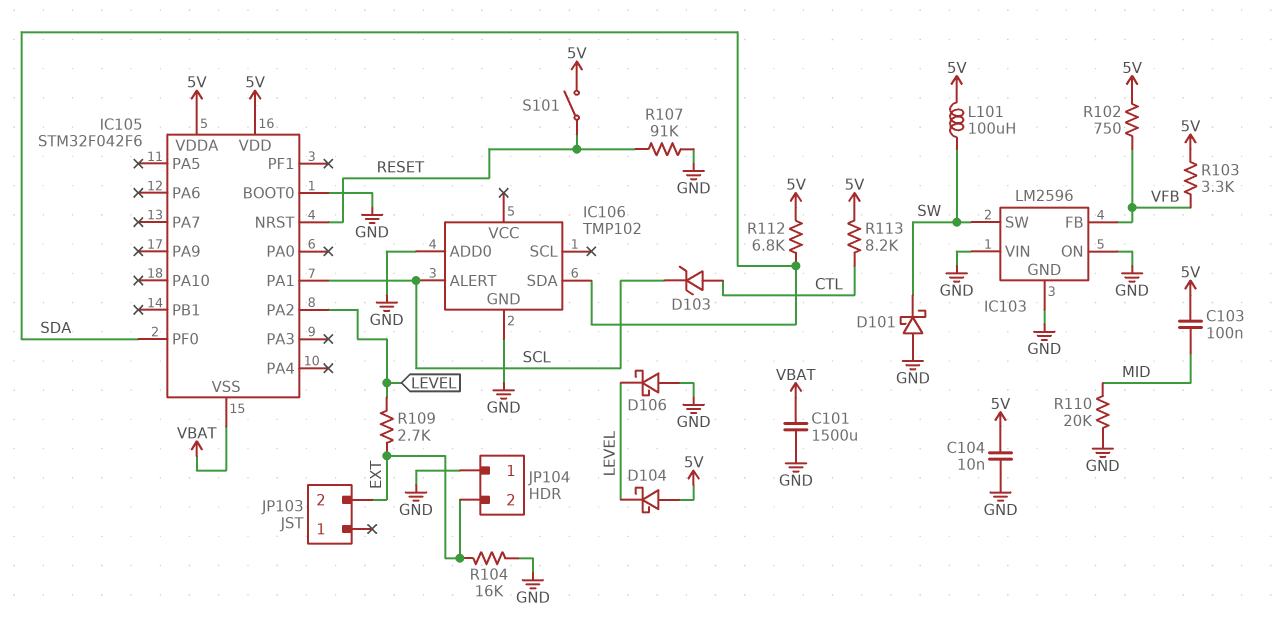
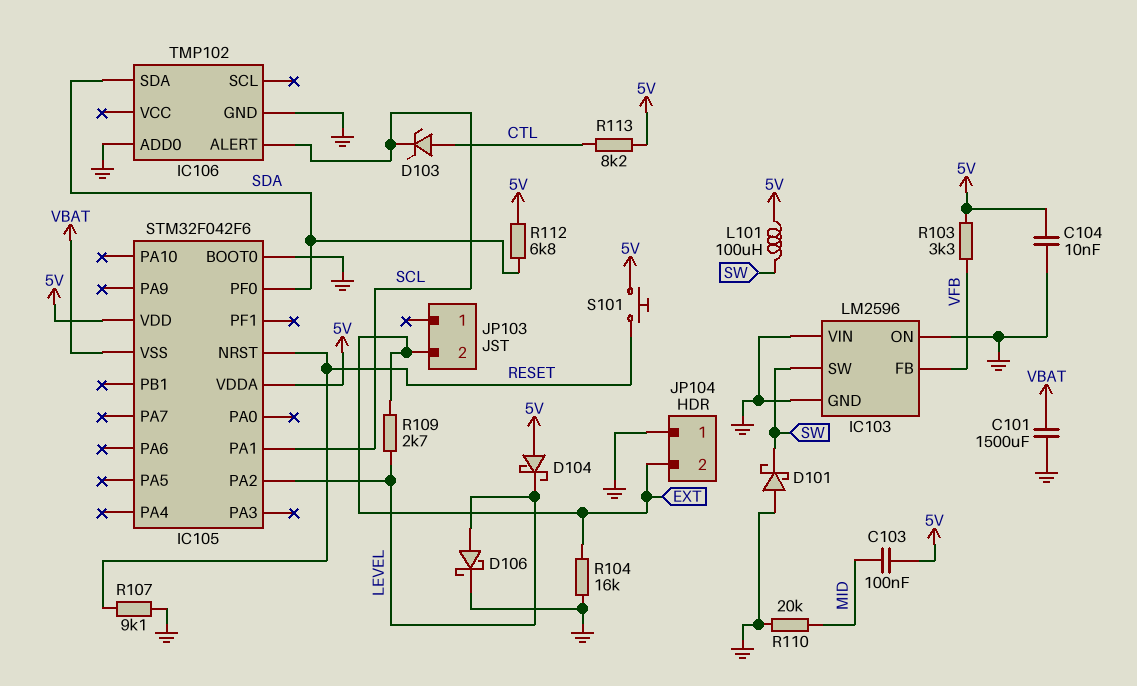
D106: schottky (A GND, K LEVEL) -> schottky (A LEVEL, K GND)
R102: 750 (5V, VFB) -> none
R107: 91k (GND, RESET) -> 9.1k (GND, RESET)
S101: switch (5V, RESET) -> button (5V, RESET)

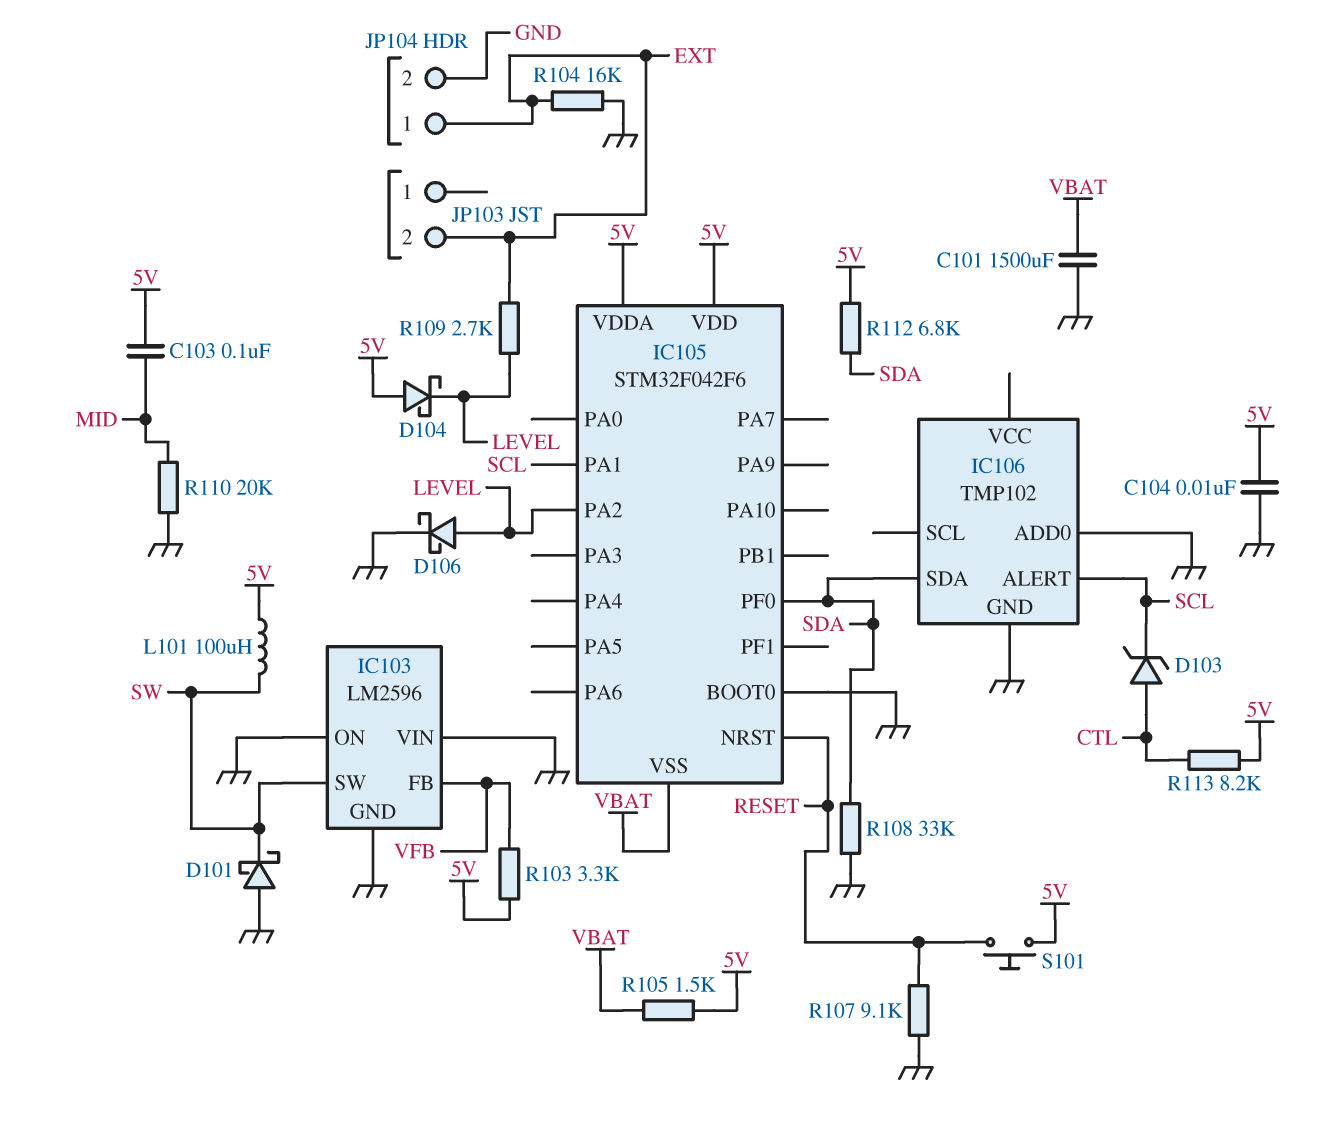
JP104 pin 1: GND -> EXT
JP104 pin 2: EXT -> GND
R105: none -> 1.5k (5V, VBAT)
R108: none -> 33k (GND, SDA)

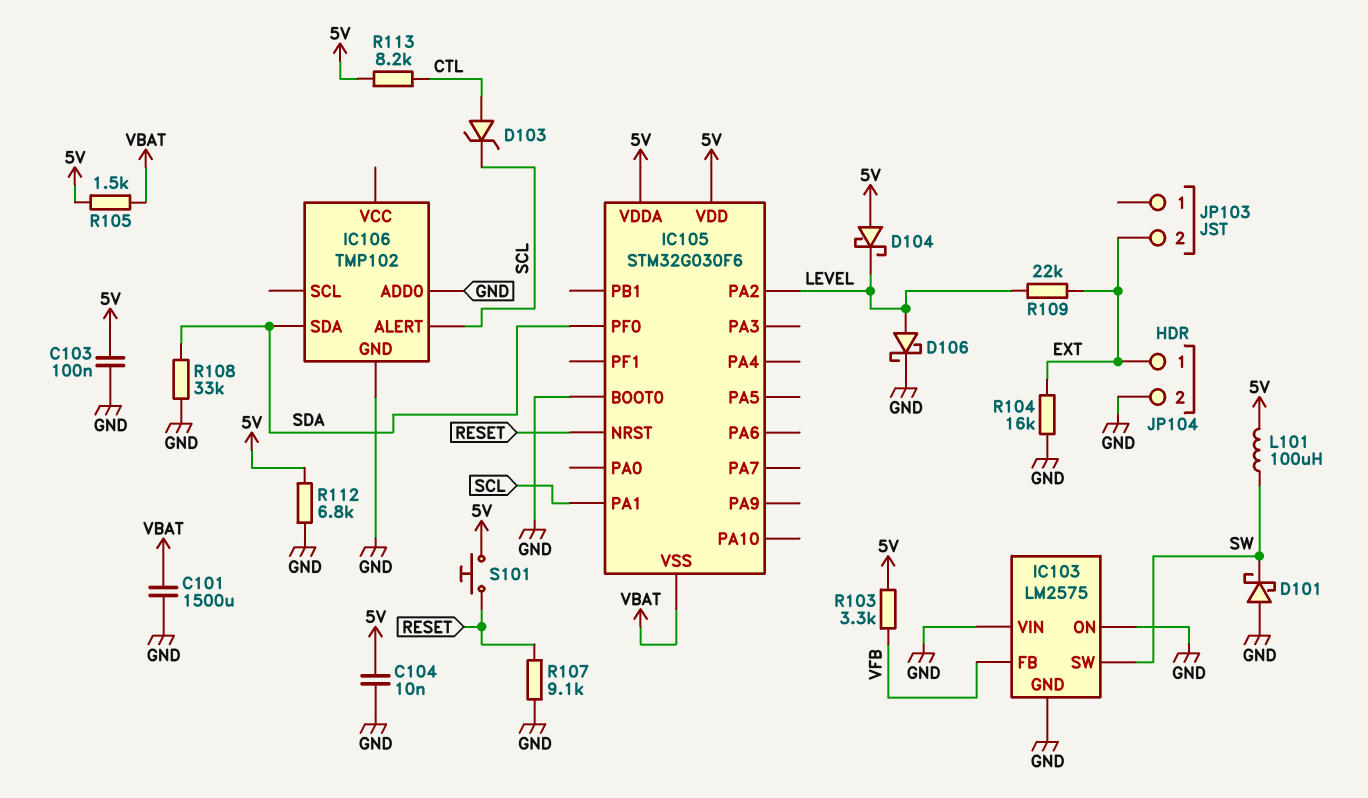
C103: 100nF (5V, MID) -> 100nF (5V, GND)
IC103: LM2596 -> LM2575
IC105: STM32F042F6 -> STM32G030F6
R109: 2.7k (EXT, LEVEL) -> 22k (EXT, LEVEL)
R110: 20k (GND, MID) -> none
R112: 6.8k (5V, SDA) -> 6.8k (5V, GND)

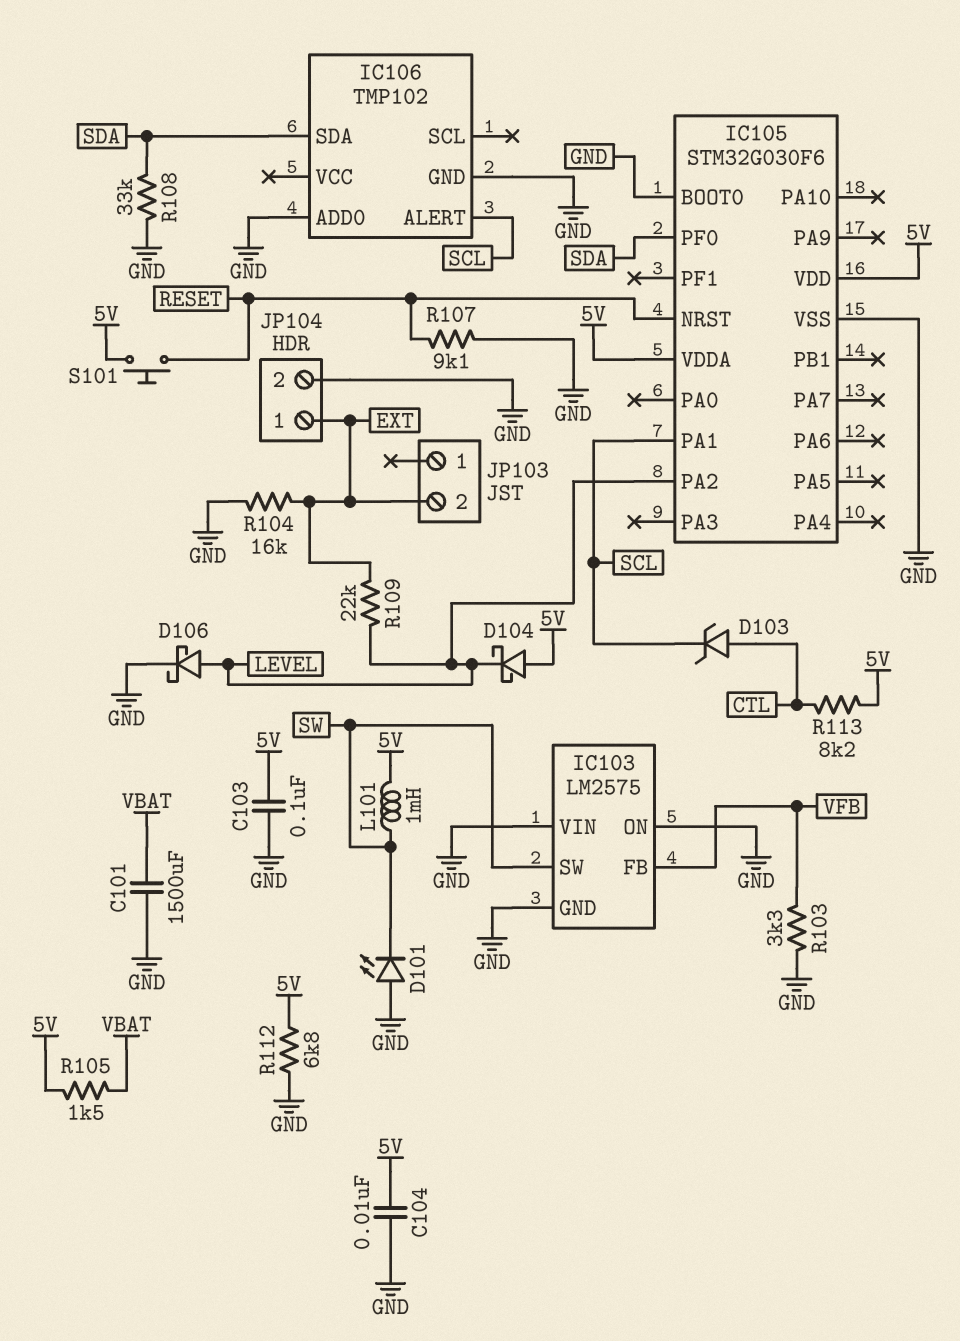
D101: schottky (A GND, K SW) -> LED (A GND, K SW)
IC105 pin VSS: VBAT -> GND
L101: 100uH (5V, SW) -> 1mH (5V, SW)
R103: 3.3k (5V, VFB) -> 3.3k (GND, VFB)

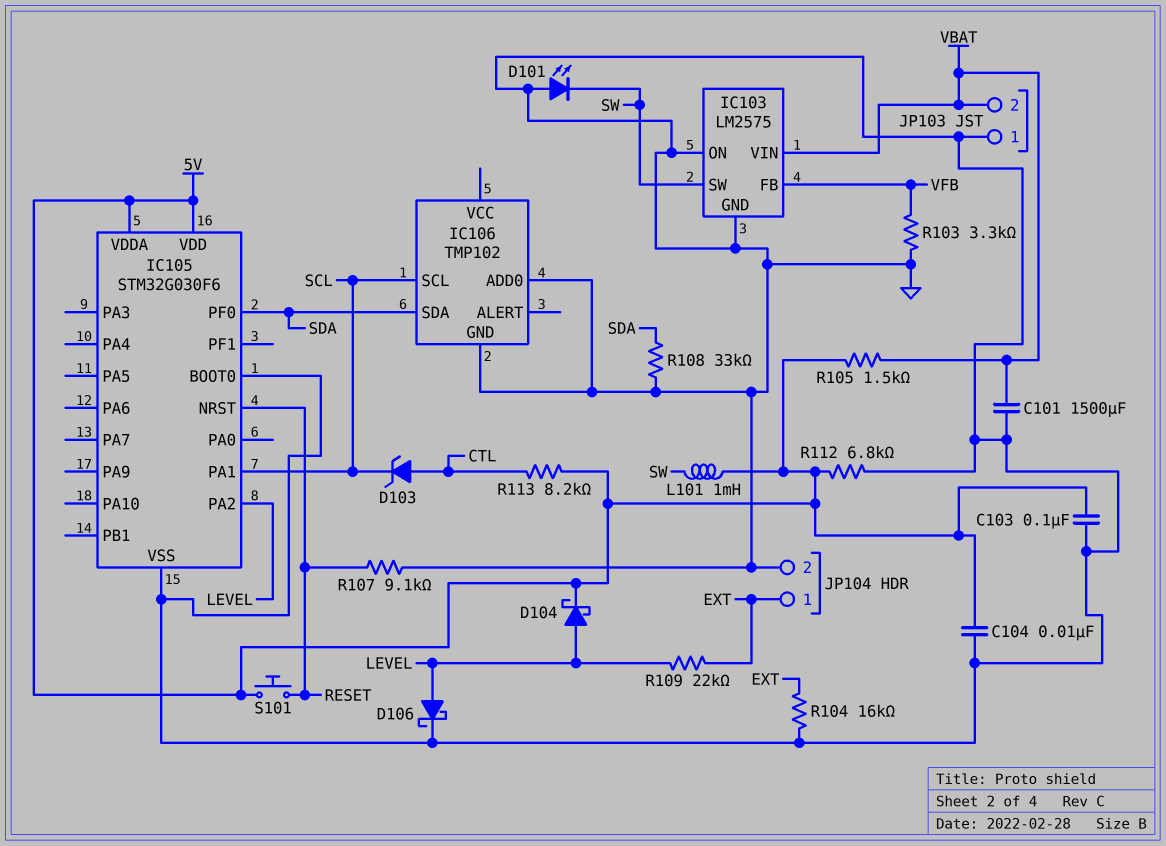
D104: schottky (A 5V, K LEVEL) -> schottky (A LEVEL, K 5V)
IC103 pin VIN: GND -> VBAT
IC106 pin ALERT: SCL -> none
IC106 pin SCL: none -> SCL
JP103 pin 1: none -> GND
JP103 pin 2: EXT -> VBAT

